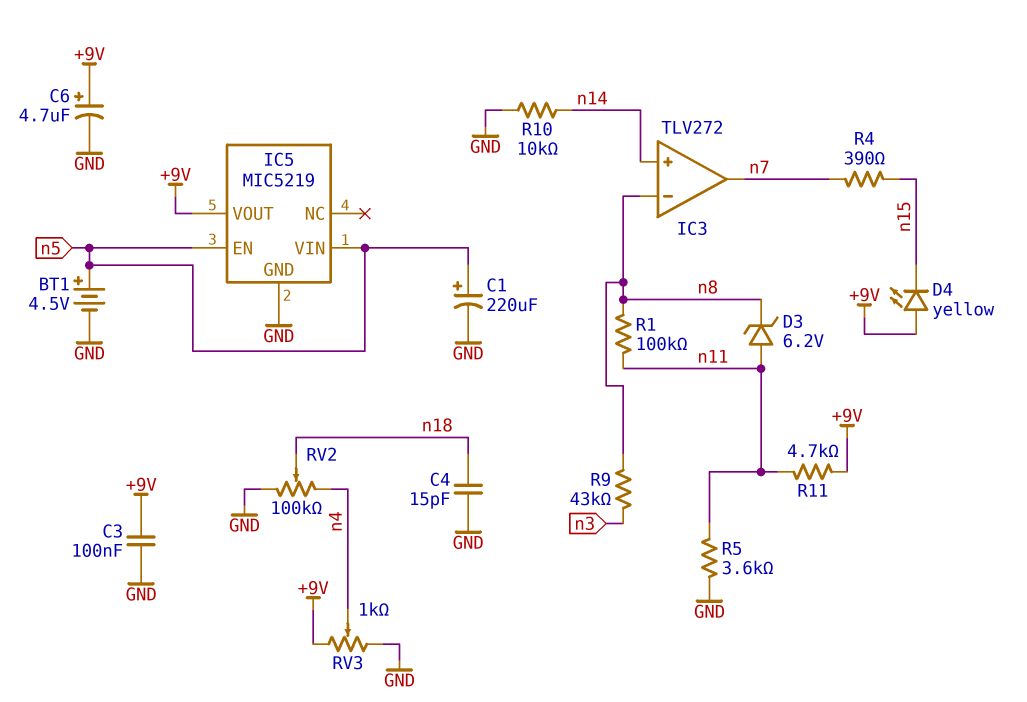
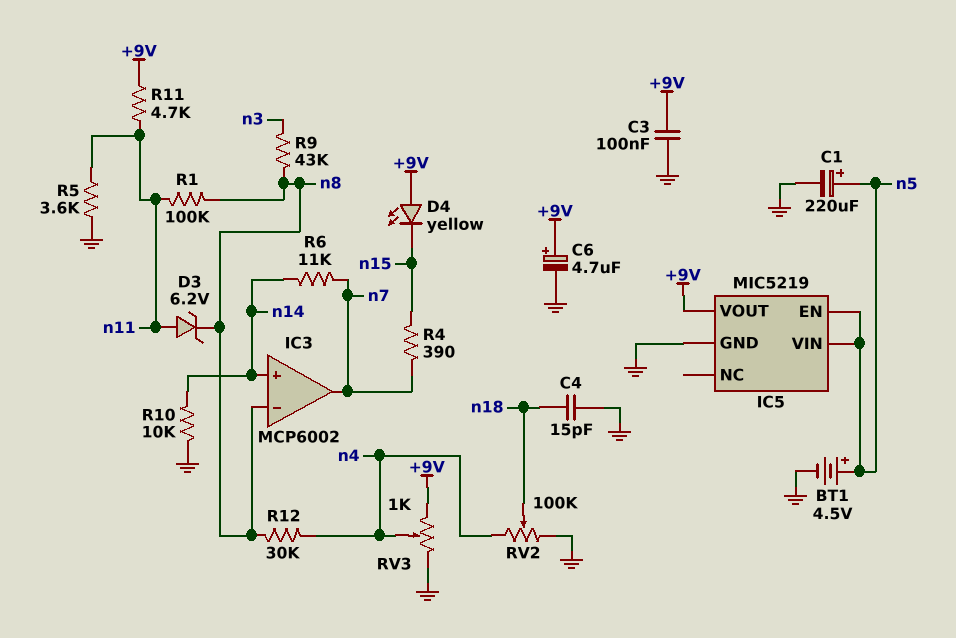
IC3: TLV272 -> MCP6002
R6: none -> 11k (n7, n14)
R12: none -> 30k (n4, n8)

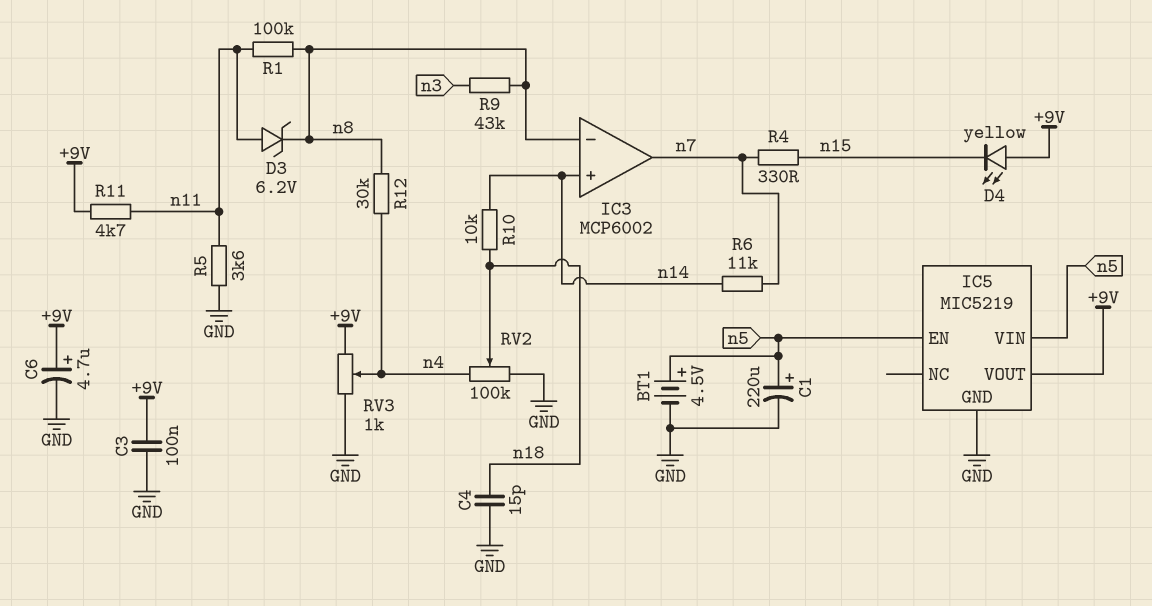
R4: 390 (n7, n15) -> 330 (n7, n15)
R10: 10k (GND, n14) -> 10k (n14, n18)

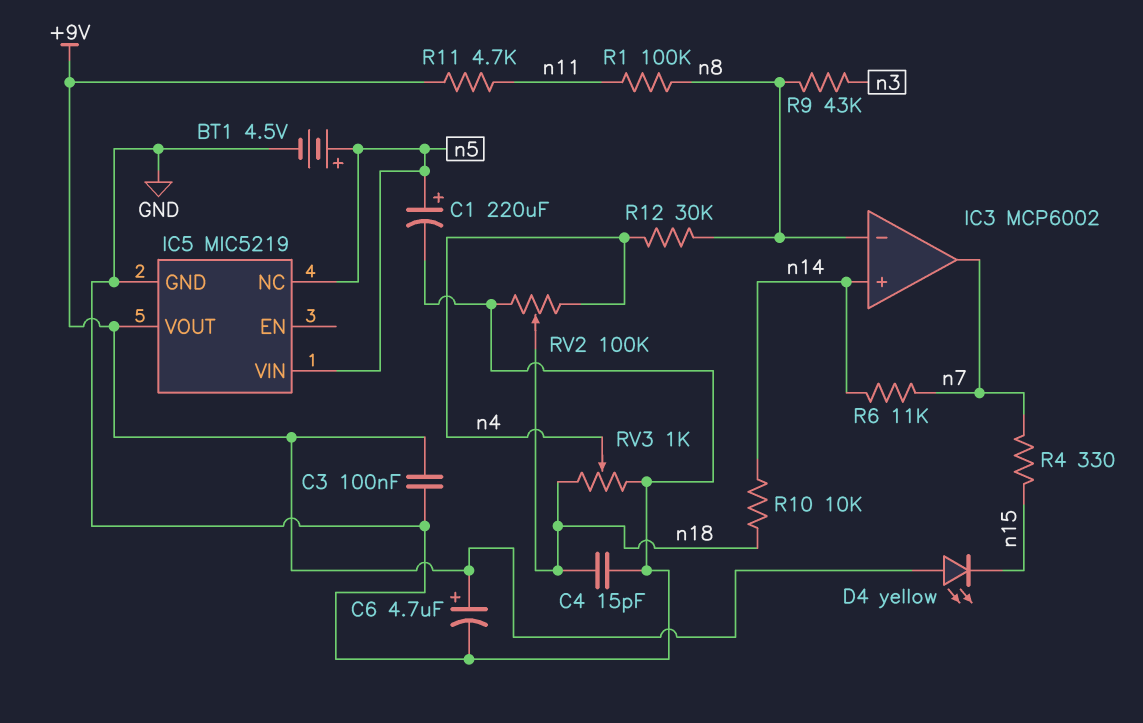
D3: zener 6.2V (A n11, K n8) -> none
IC5 pin EN: n5 -> none
IC5 pin NC: none -> n5
R5: 3.6k (GND, n11) -> none
RV3: 1k (+9V, GND, wiper n4) -> 1k (GND, n18, wiper n4)

